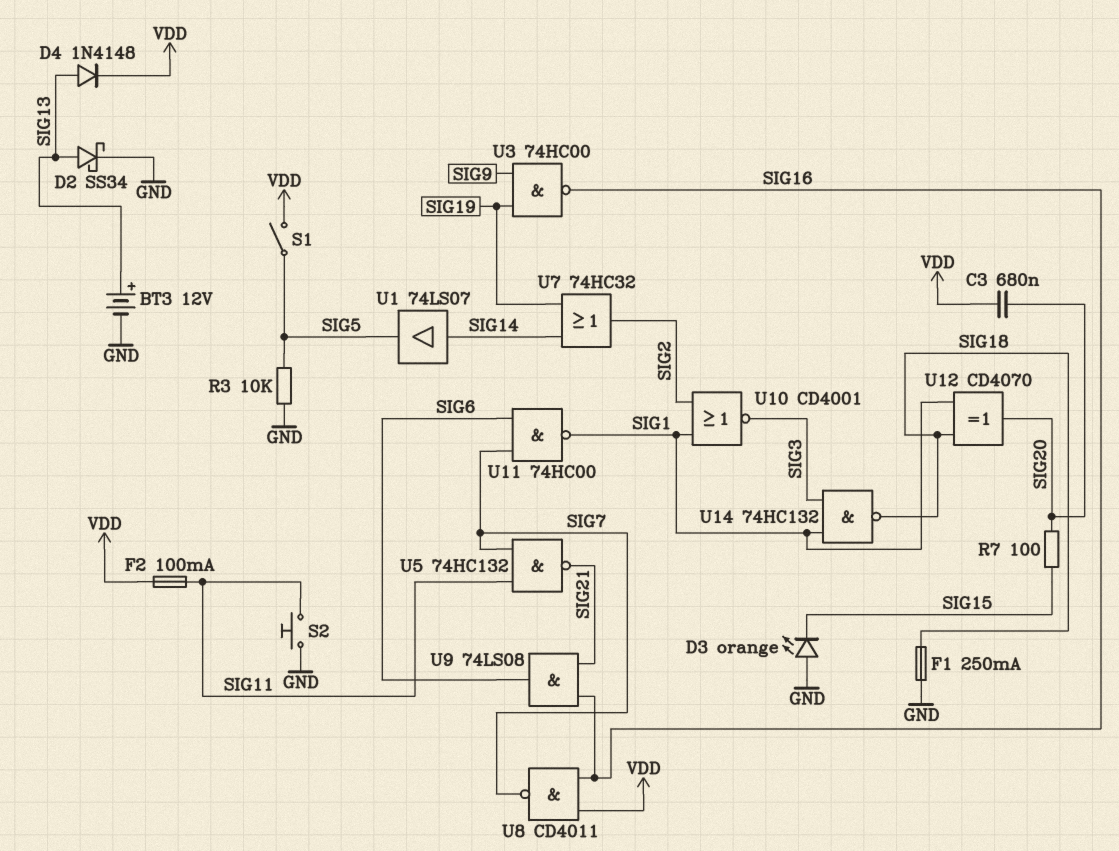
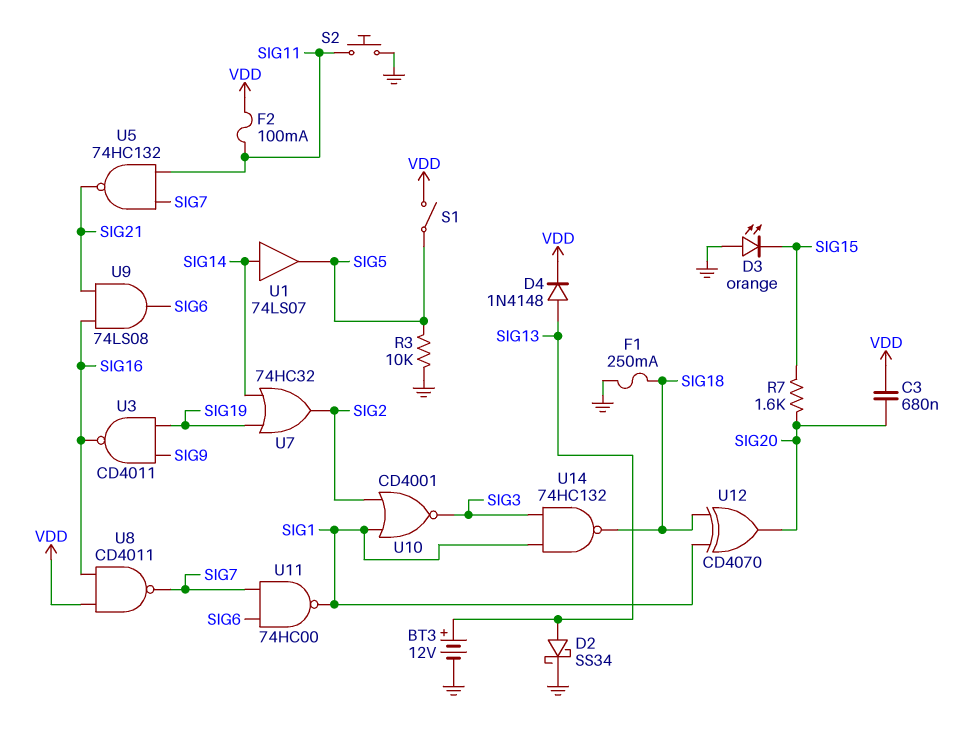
R7: 100 (SIG15, SIG20) -> 1.6k (SIG15, SIG20)
U3: NAND 74HC00 (in SIG9, in SIG19, out SIG16) -> NAND CD4011 (in SIG9, in SIG19, out SIG16)

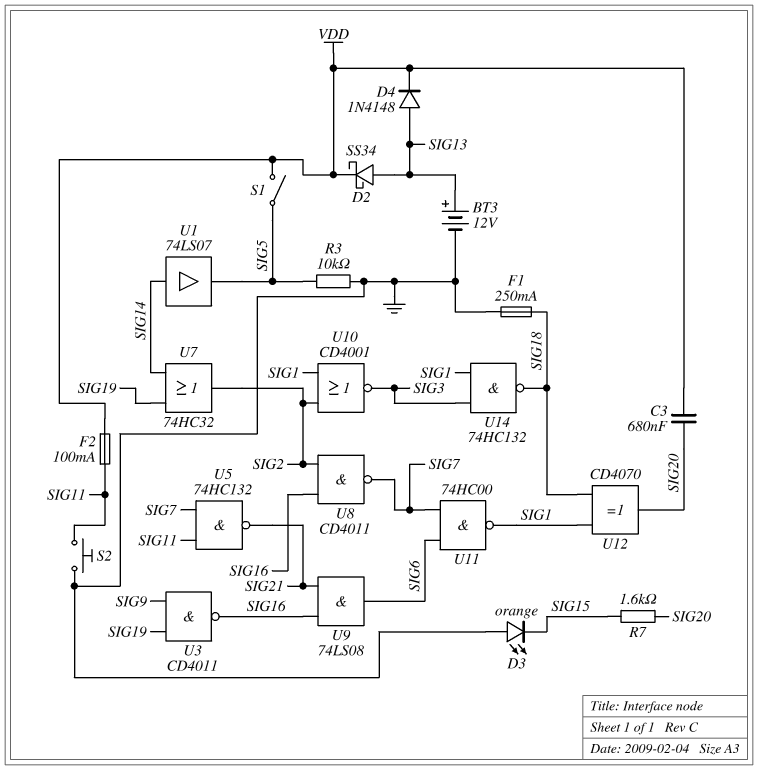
D2: schottky SS34 (A SIG13, K GND) -> schottky SS34 (A SIG13, K VDD)
U8: NAND CD4011 (in SIG16, in VDD, out SIG7) -> NAND CD4011 (in SIG2, in SIG16, out SIG7)

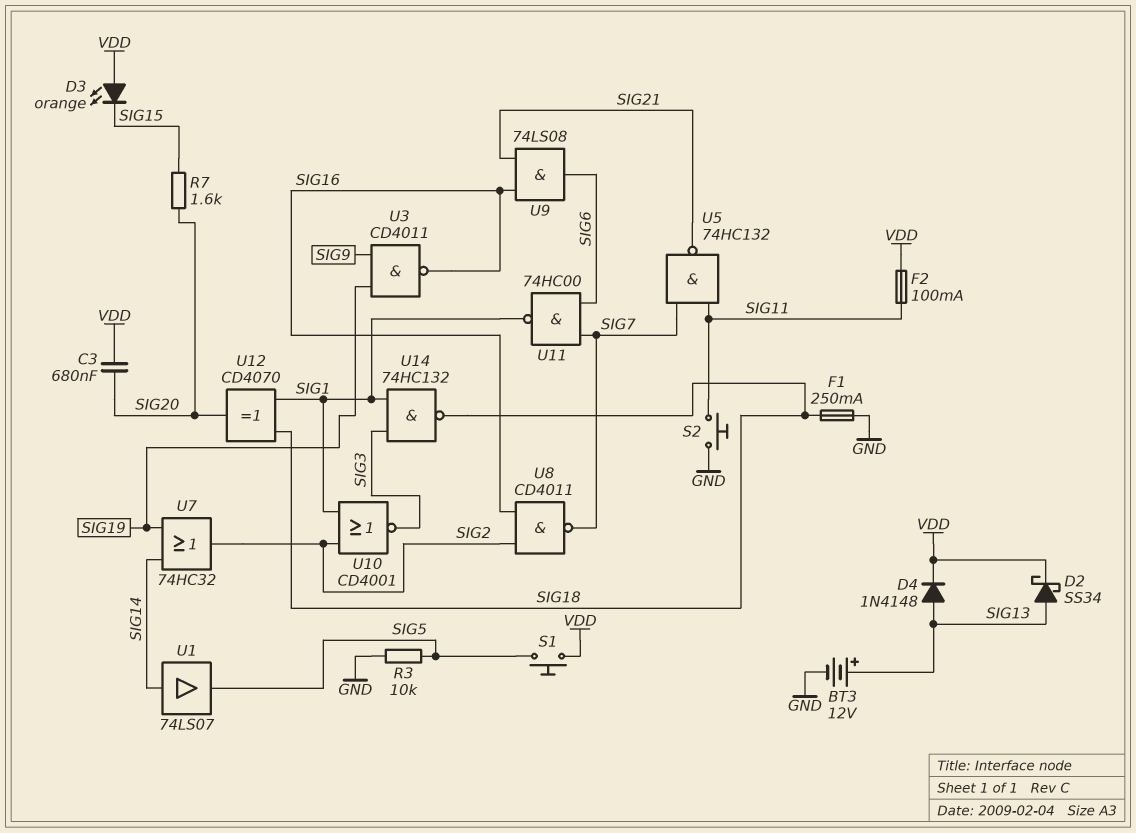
D3: LED orange (A GND, K SIG15) -> LED orange (A VDD, K SIG15)
S1: switch (SIG5, VDD) -> button (SIG5, VDD)

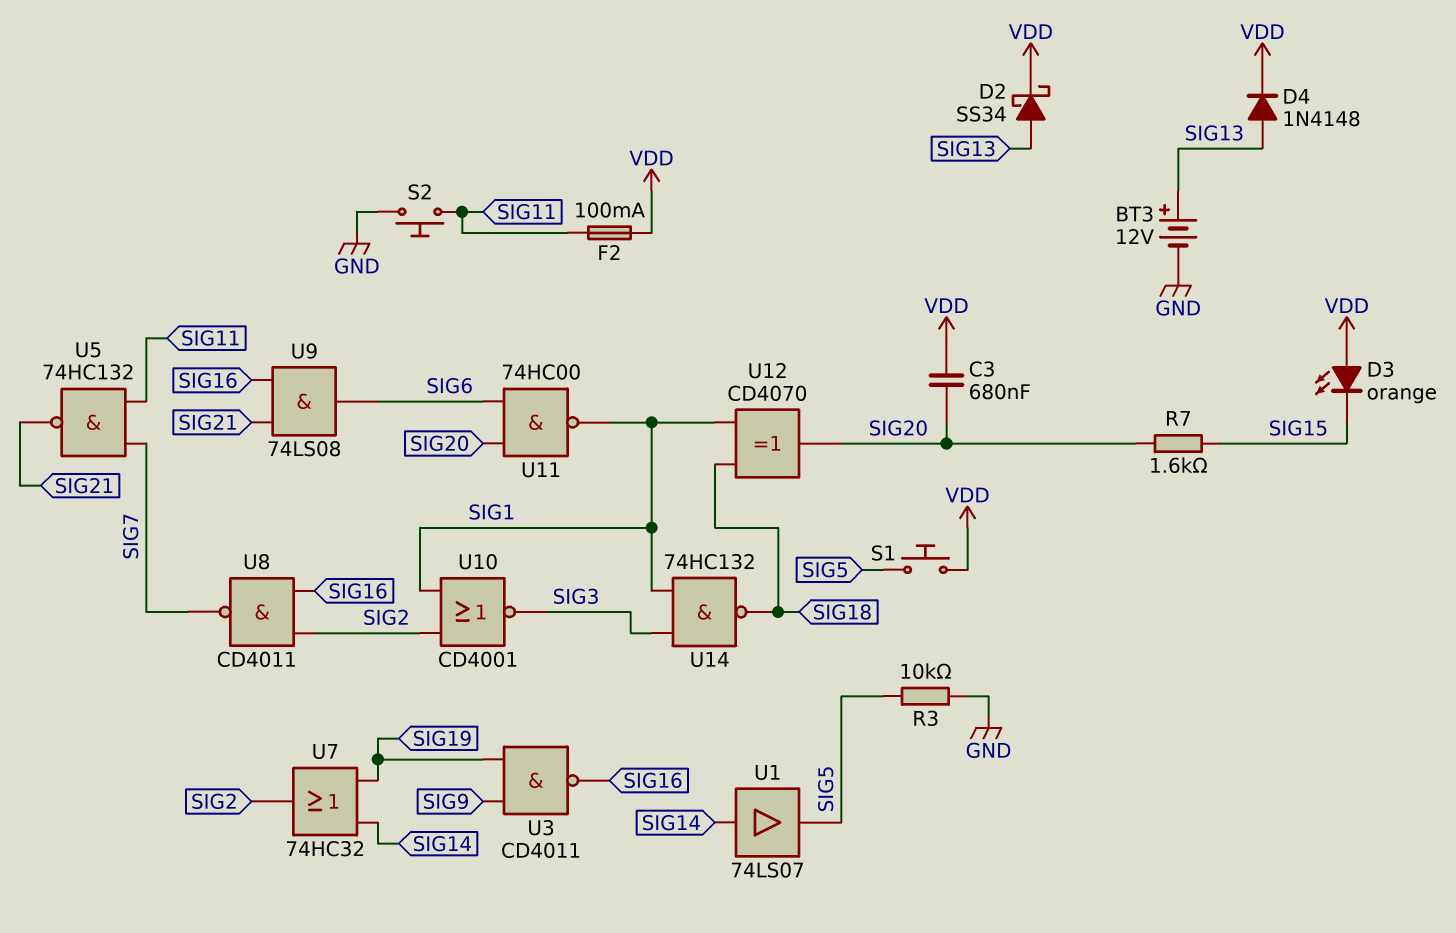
F1: 250mA (GND, SIG18) -> none
U11: NAND 74HC00 (in SIG6, in SIG7, out SIG1) -> NAND 74HC00 (in SIG6, in SIG20, out SIG1)

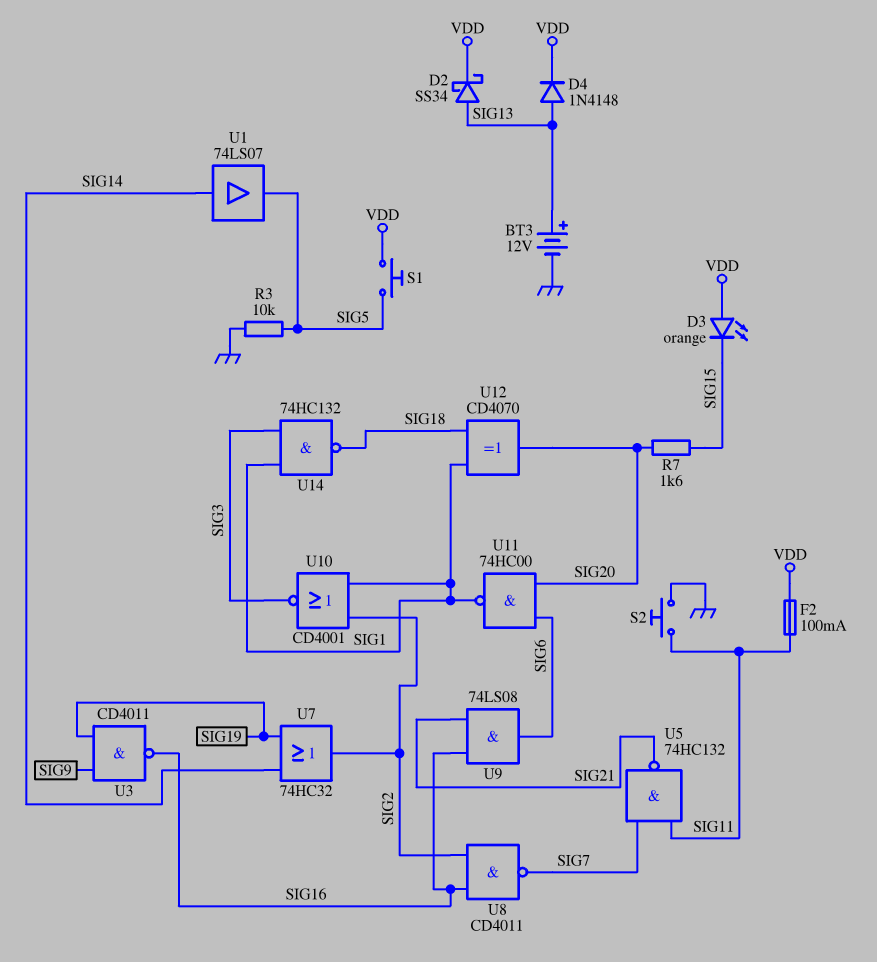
C3: 680nF (SIG20, VDD) -> none

